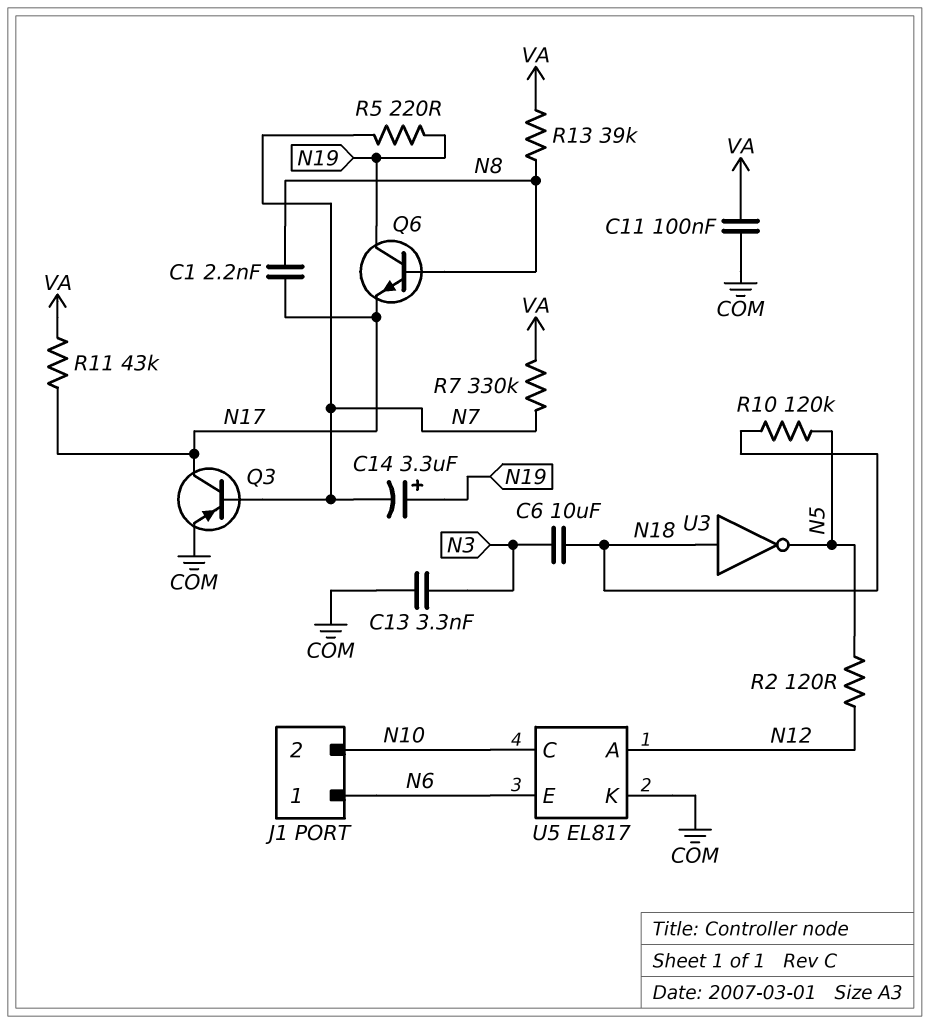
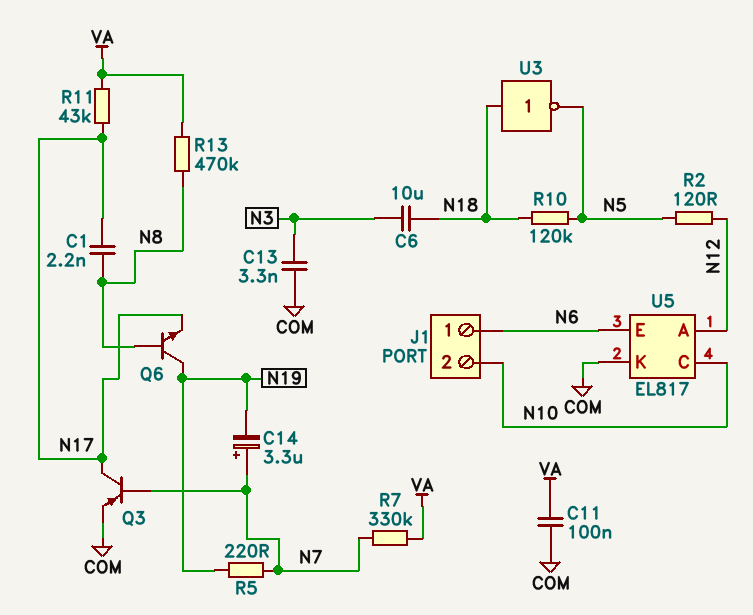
C14: 3.3uF (plus N19, minus N7) -> 3.3uF (plus N7, minus N19)
R13: 39k (N8, VA) -> 470k (N8, VA)

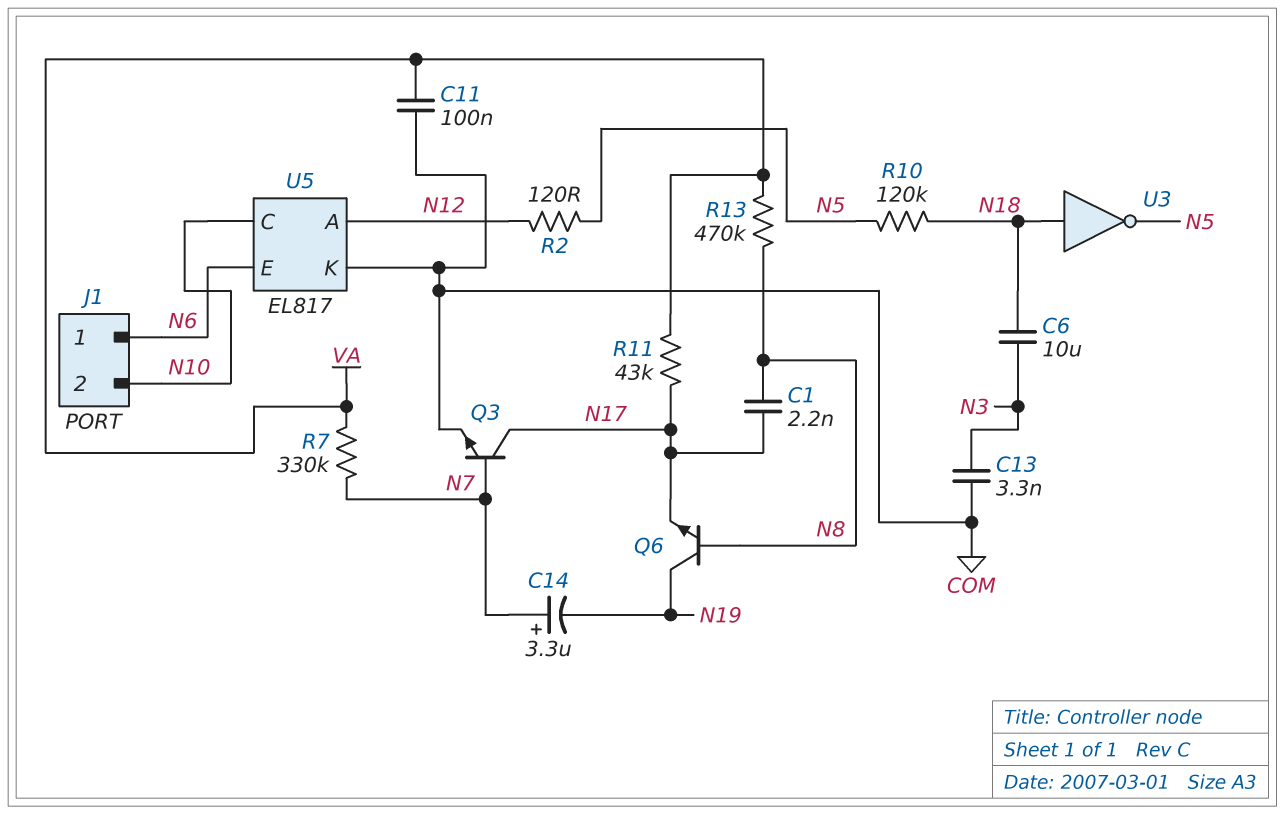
Q3: PNP (B N7, C N17, E COM) -> NPN (B N7, C N17, E COM)
R5: 220 (N7, N19) -> none

